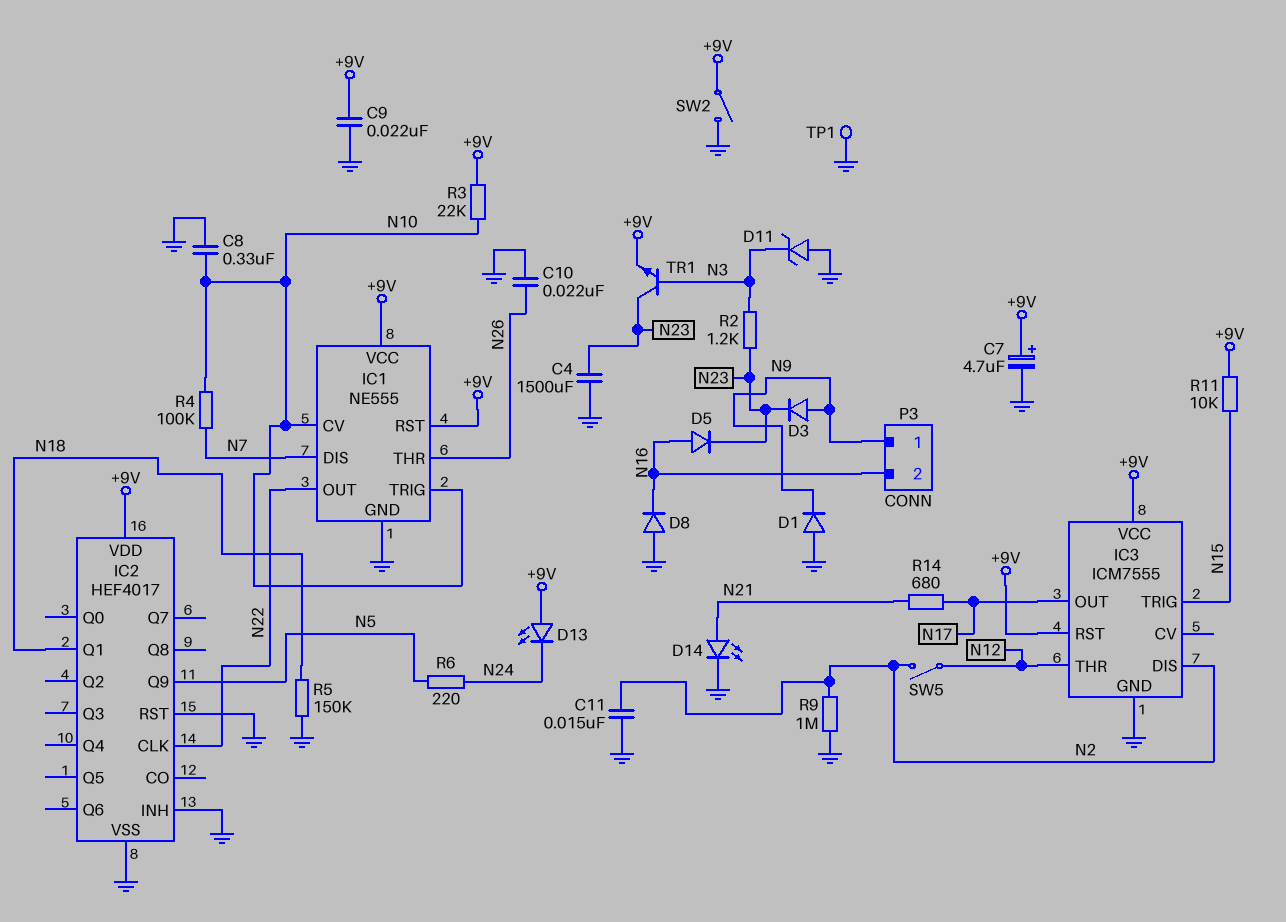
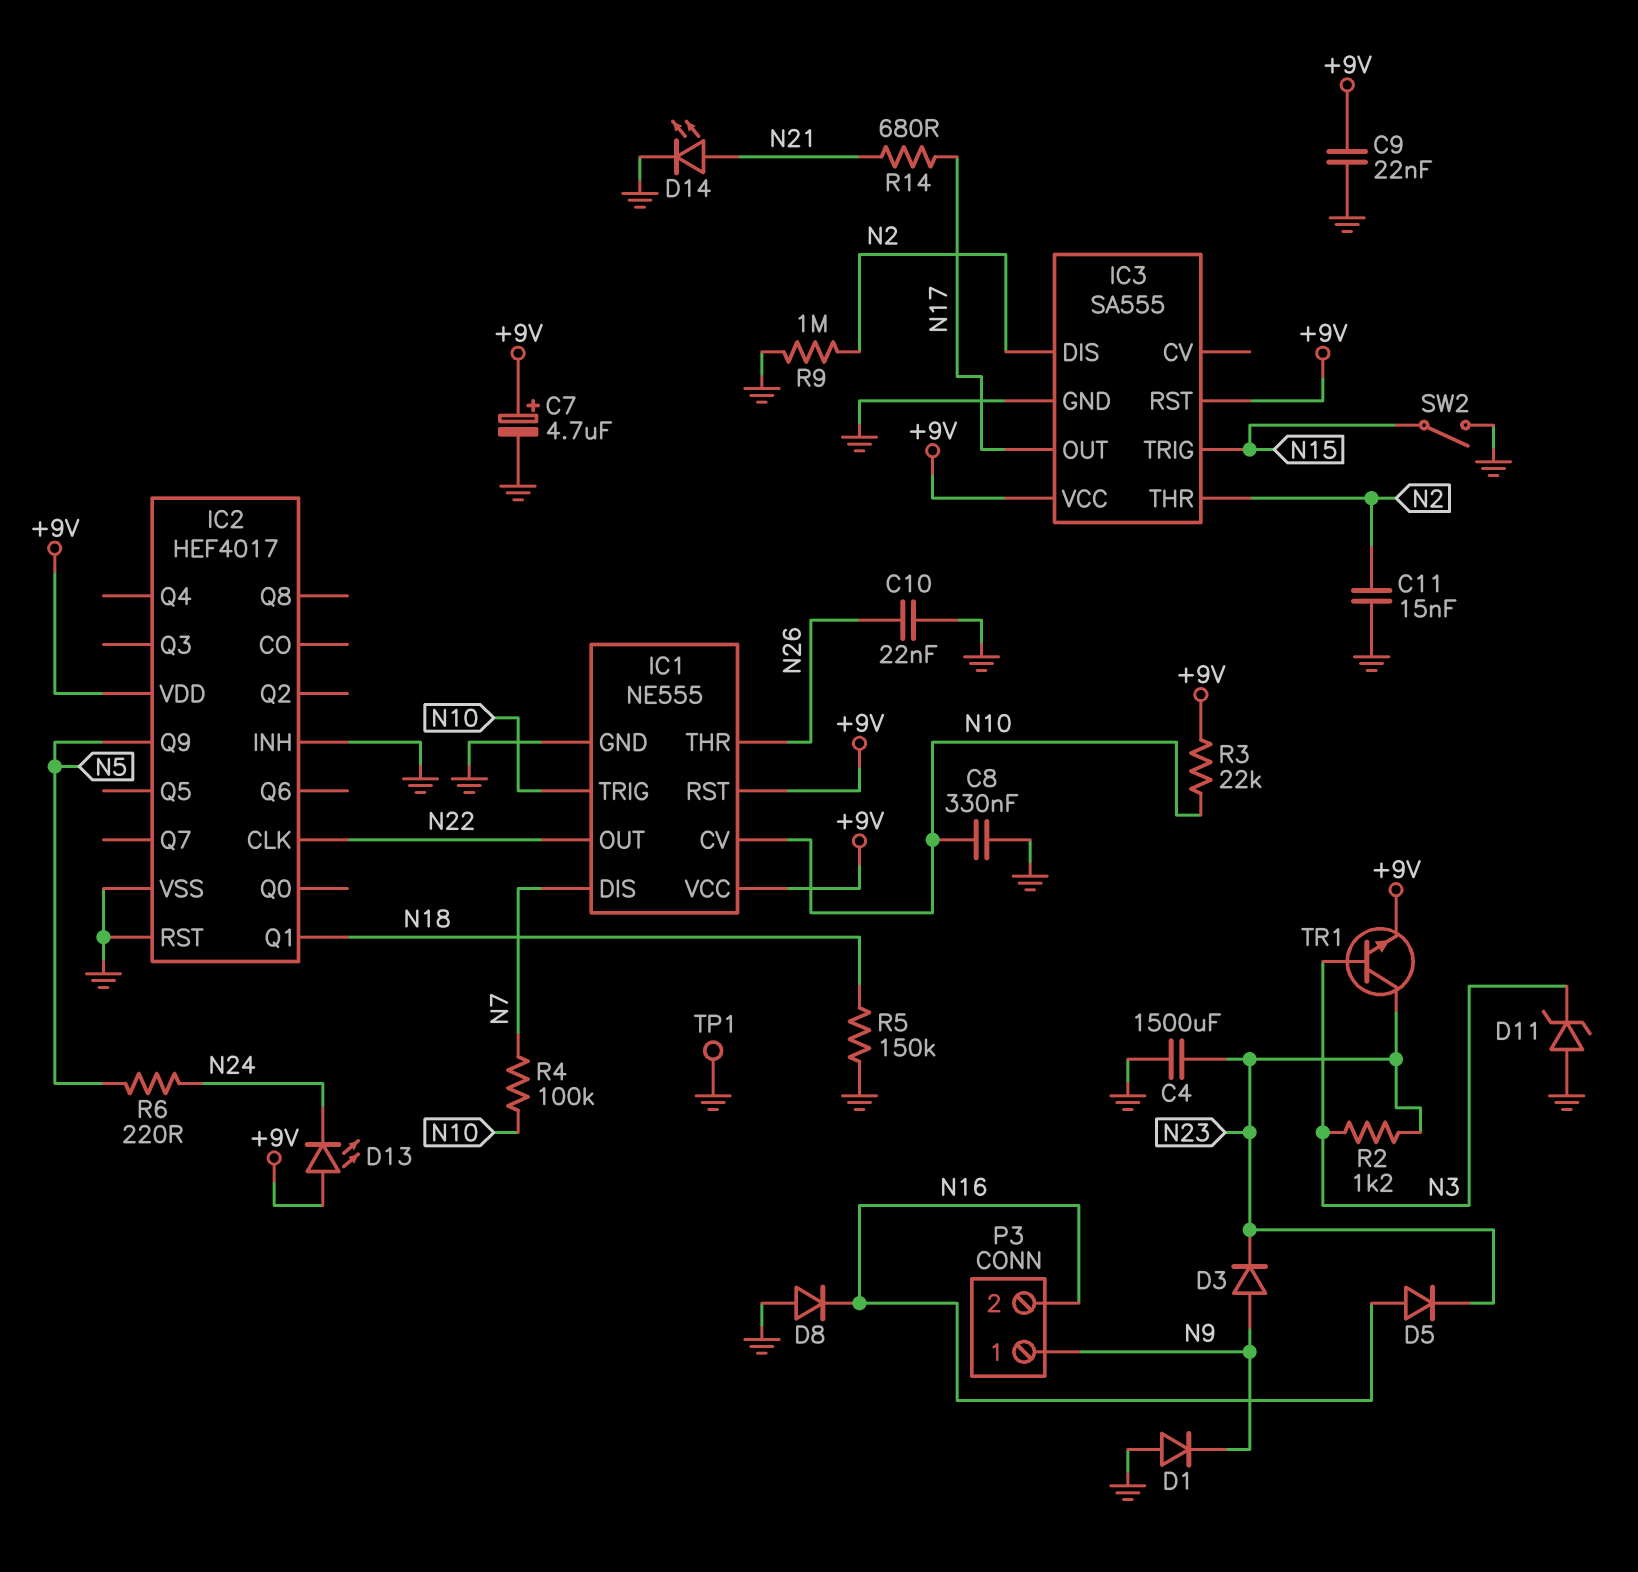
IC3: ICM7555 -> SA555
IC3 pin THR: N12 -> N2
R11: 10k (+9V, N15) -> none
SW2: switch (+9V, GND) -> switch (GND, N15)
SW5: switch (N2, N12) -> none

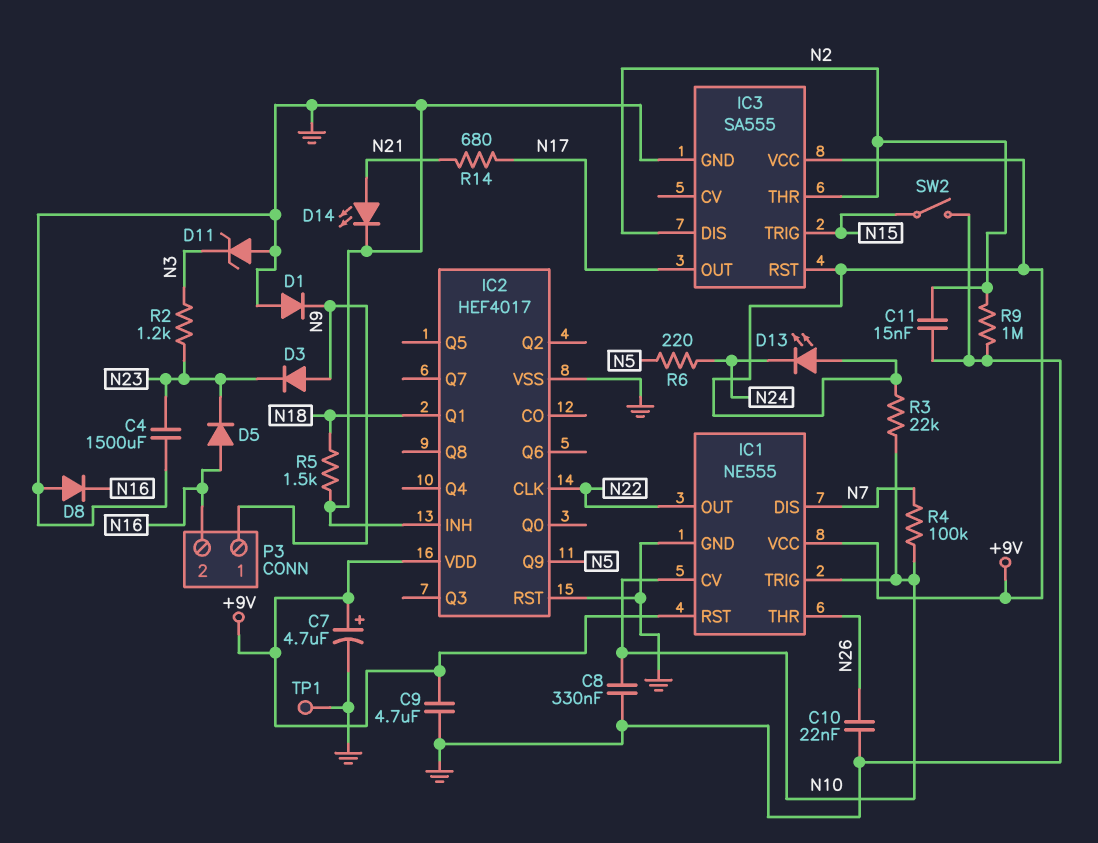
C9: 22nF (+9V, GND) -> 4.7uF (+9V, GND)
R5: 150k (GND, N18) -> 1.5k (GND, N18)
TR1: NPN (B N3, C N23, E +9V) -> none

